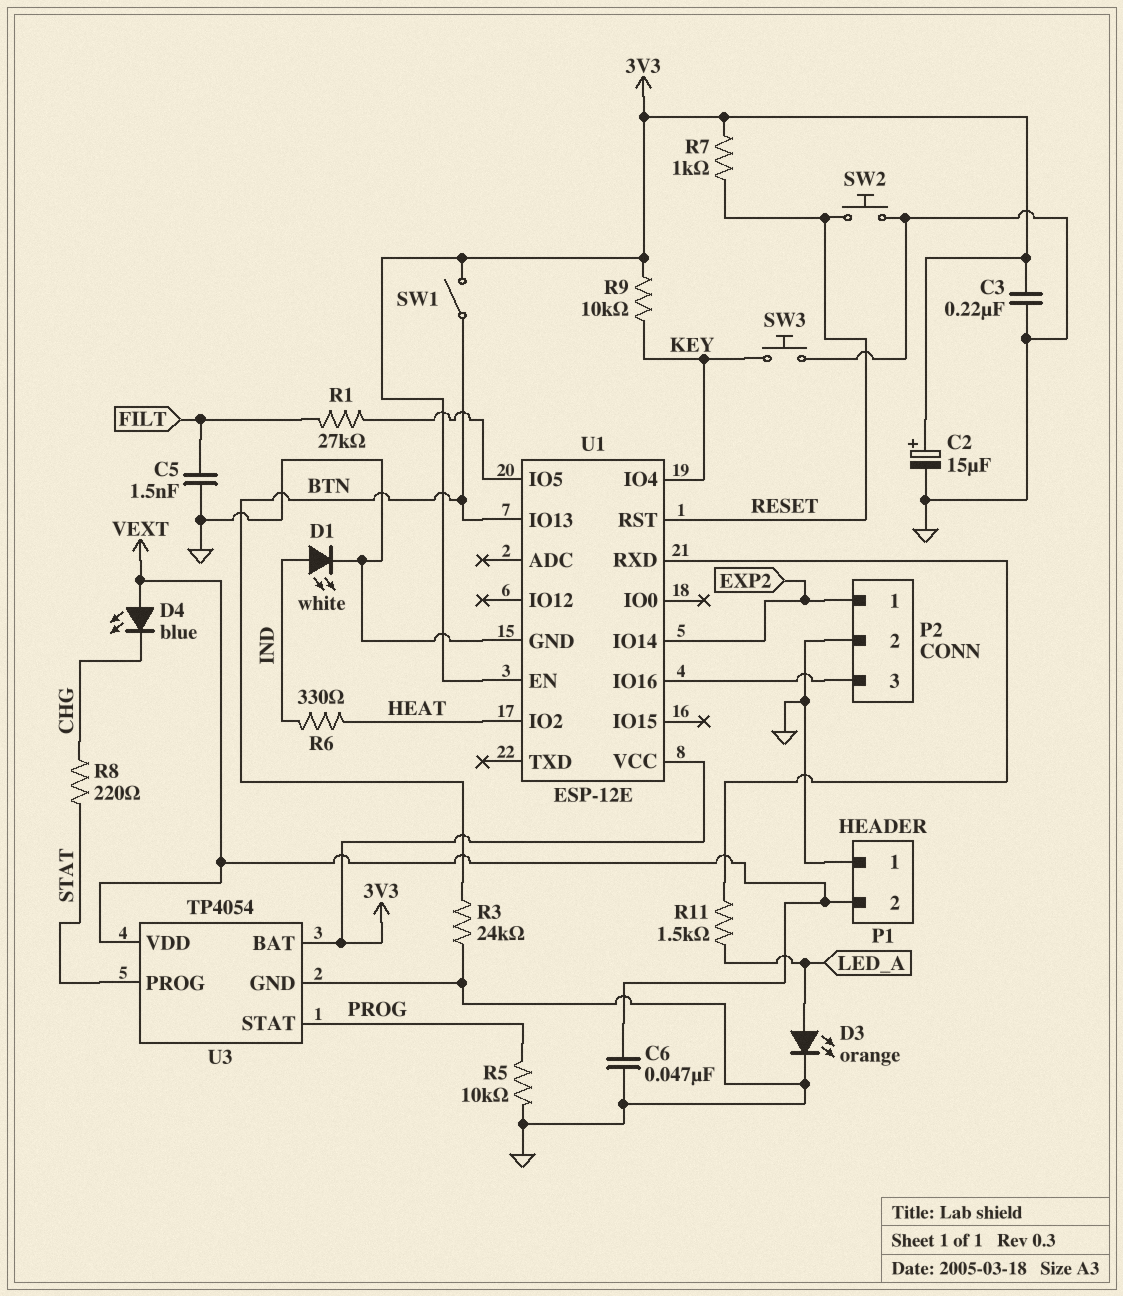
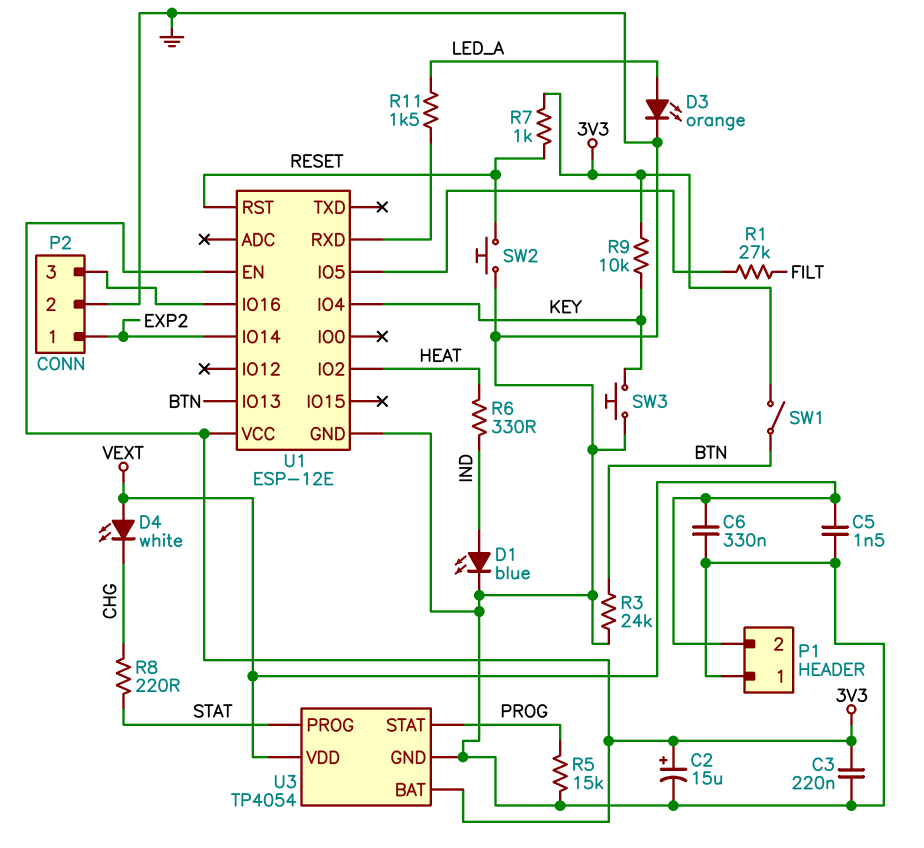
C5: 1.5nF (FILT, GND) -> 1.5nF (GND, VEXT)
C6: 47nF (GND, VEXT) -> 330nF (GND, VEXT)
D1: LED white (A IND, K GND) -> LED blue (A IND, K GND)
D4: LED blue (A VEXT, K CHG) -> LED white (A VEXT, K CHG)
R5: 10k (GND, PROG) -> 15k (GND, PROG)

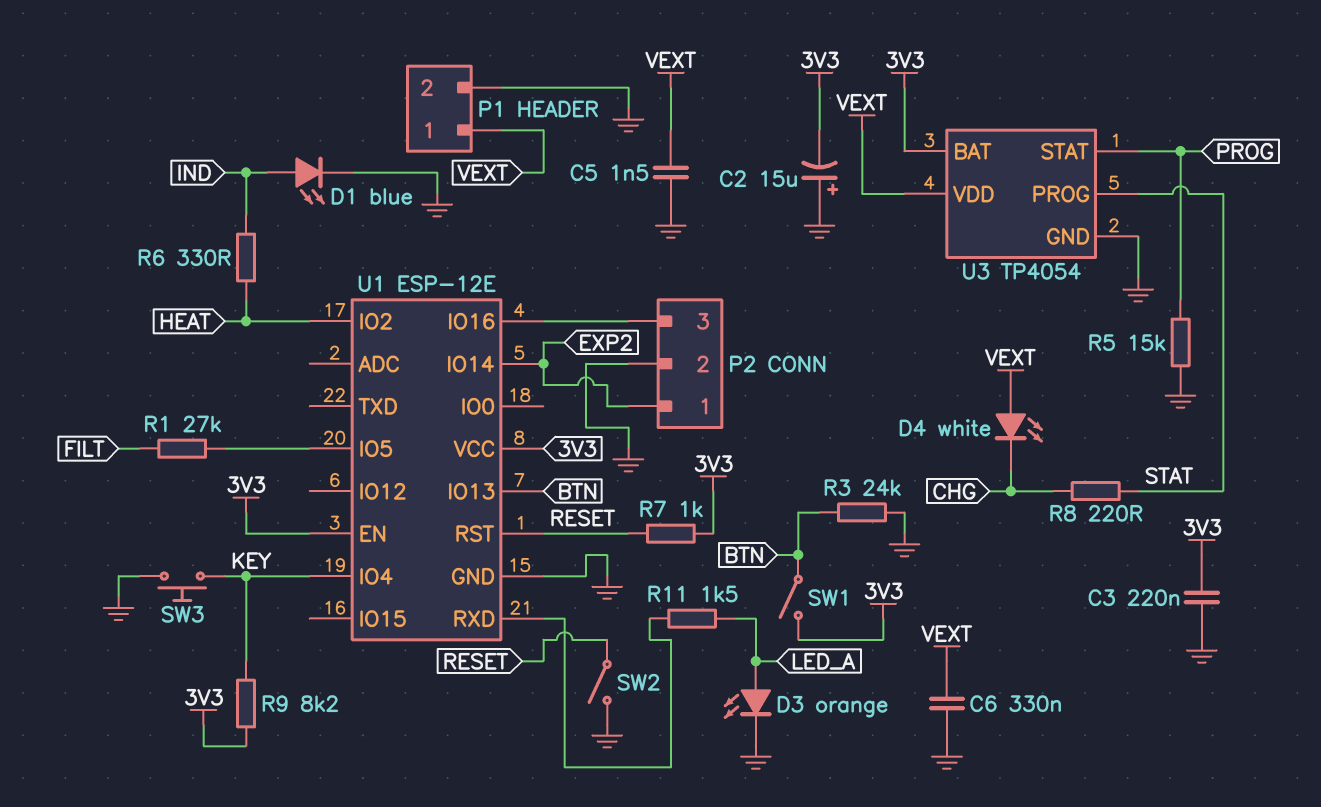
C2: 15uF (plus 3V3, minus GND) -> 15uF (plus GND, minus 3V3)
P1 pin 1: GND -> VEXT
P1 pin 2: VEXT -> GND
R9: 10k (3V3, KEY) -> 8.2k (3V3, KEY)
SW2: button (GND, RESET) -> switch (GND, RESET)

